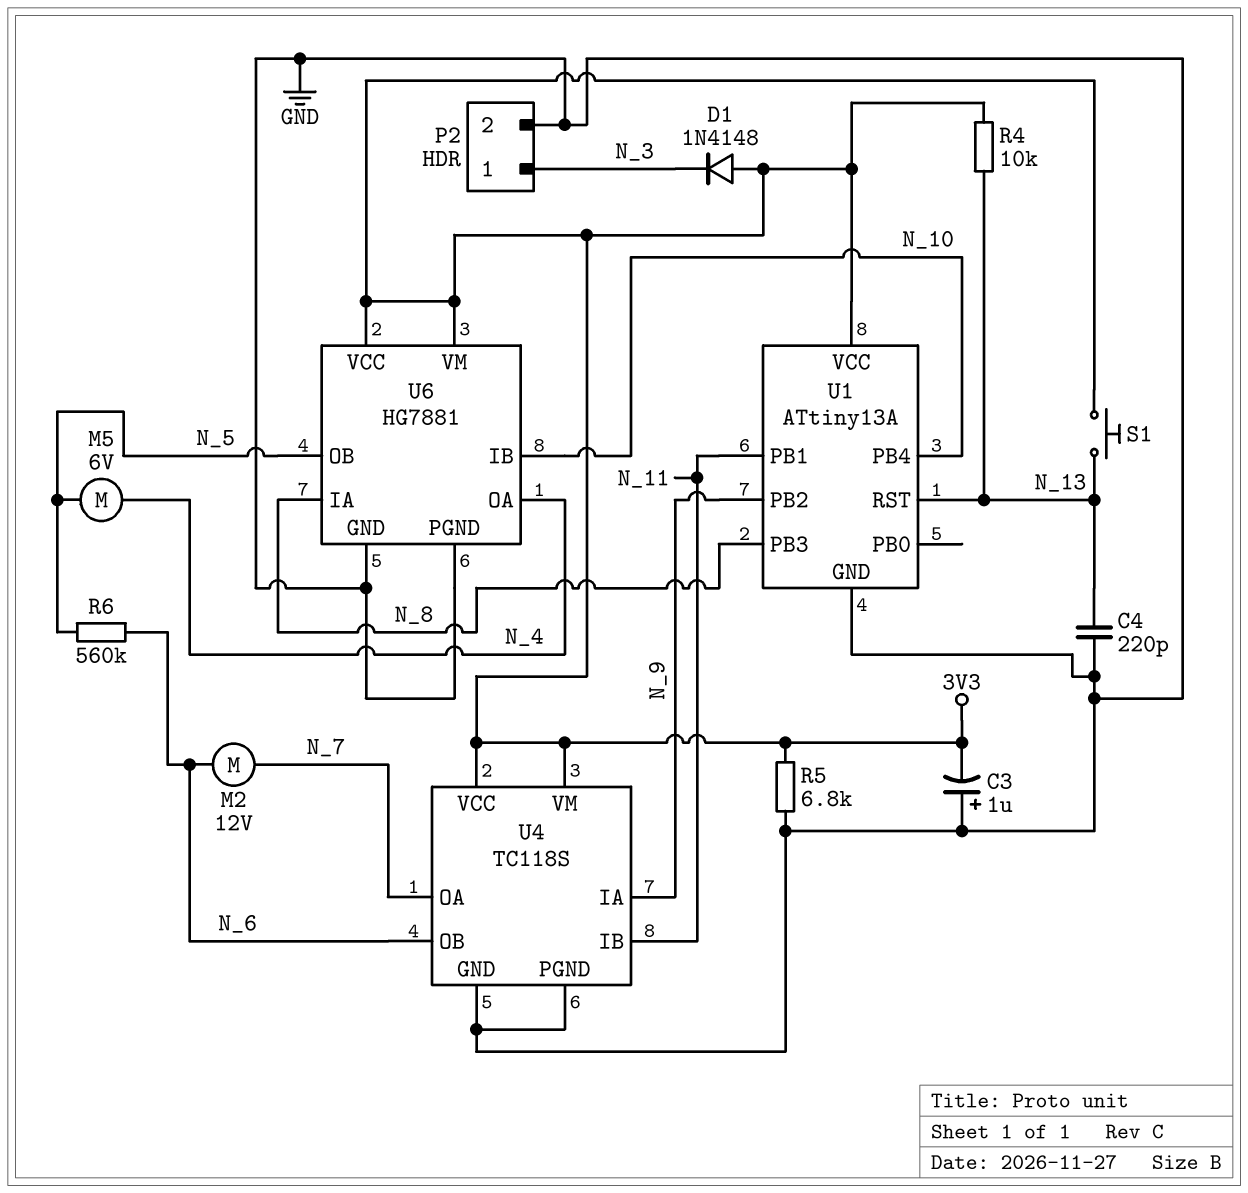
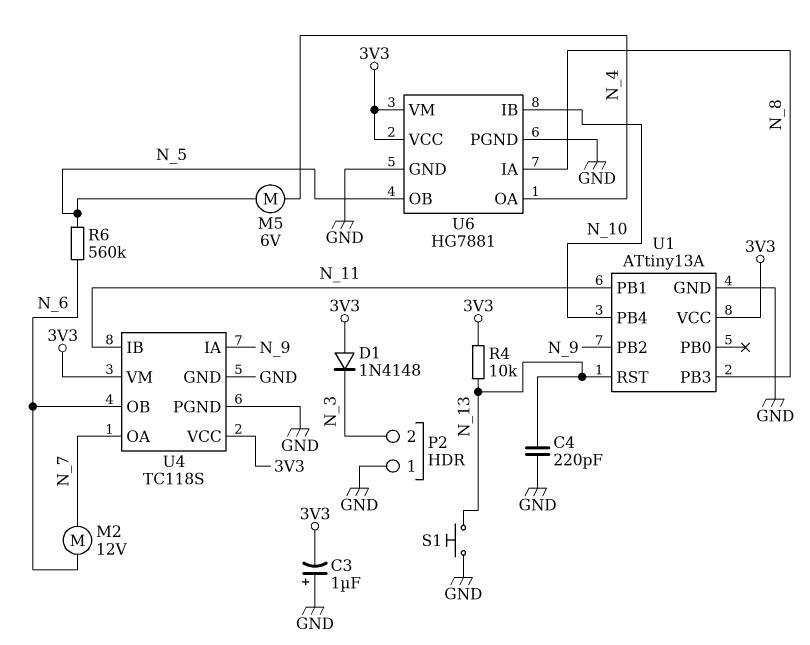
P2 pin 1: N_3 -> GND
P2 pin 2: GND -> N_3
R5: 6.8k (3V3, GND) -> none
S1: button (3V3, N_13) -> button (GND, N_13)

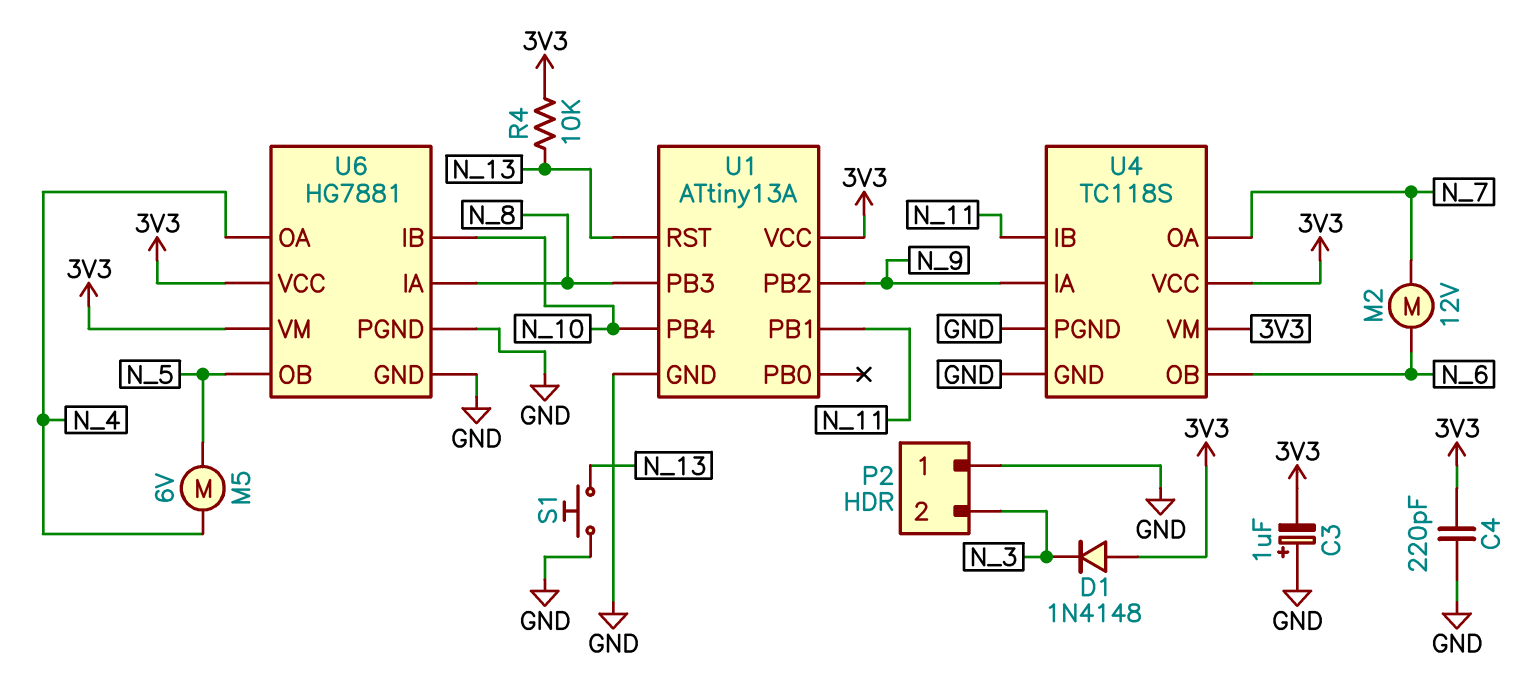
C4: 220pF (GND, N_13) -> 220pF (3V3, GND)
R6: 560k (N_5, N_6) -> none

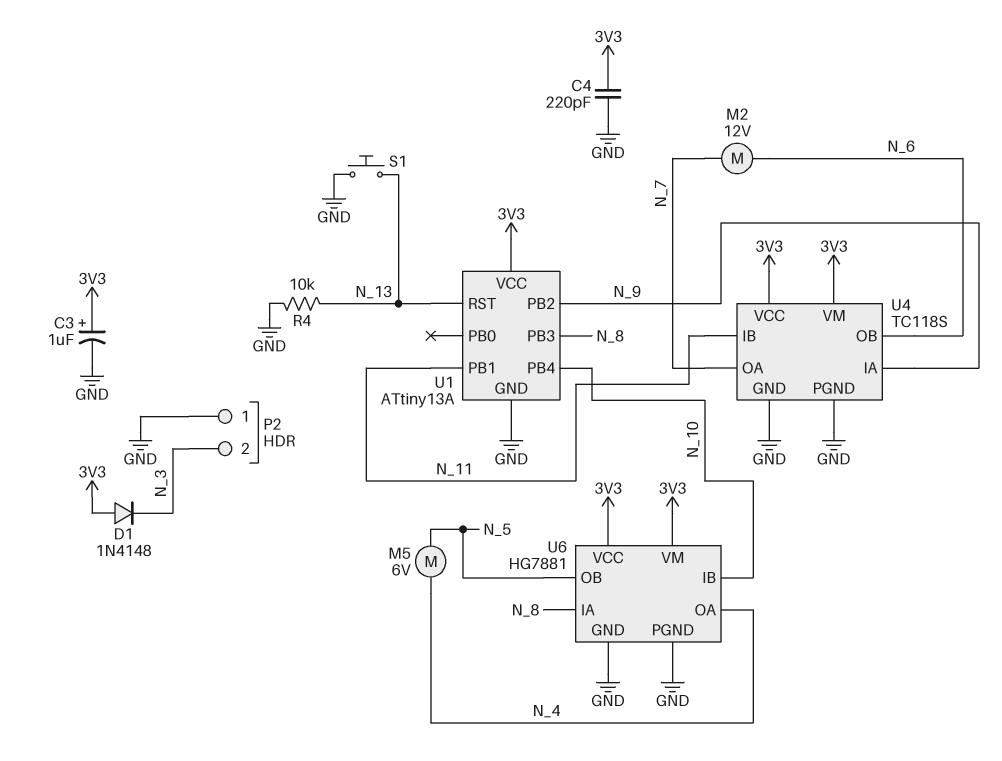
C3: 1uF (plus GND, minus 3V3) -> 1uF (plus 3V3, minus GND)
R4: 10k (3V3, N_13) -> 10k (GND, N_13)

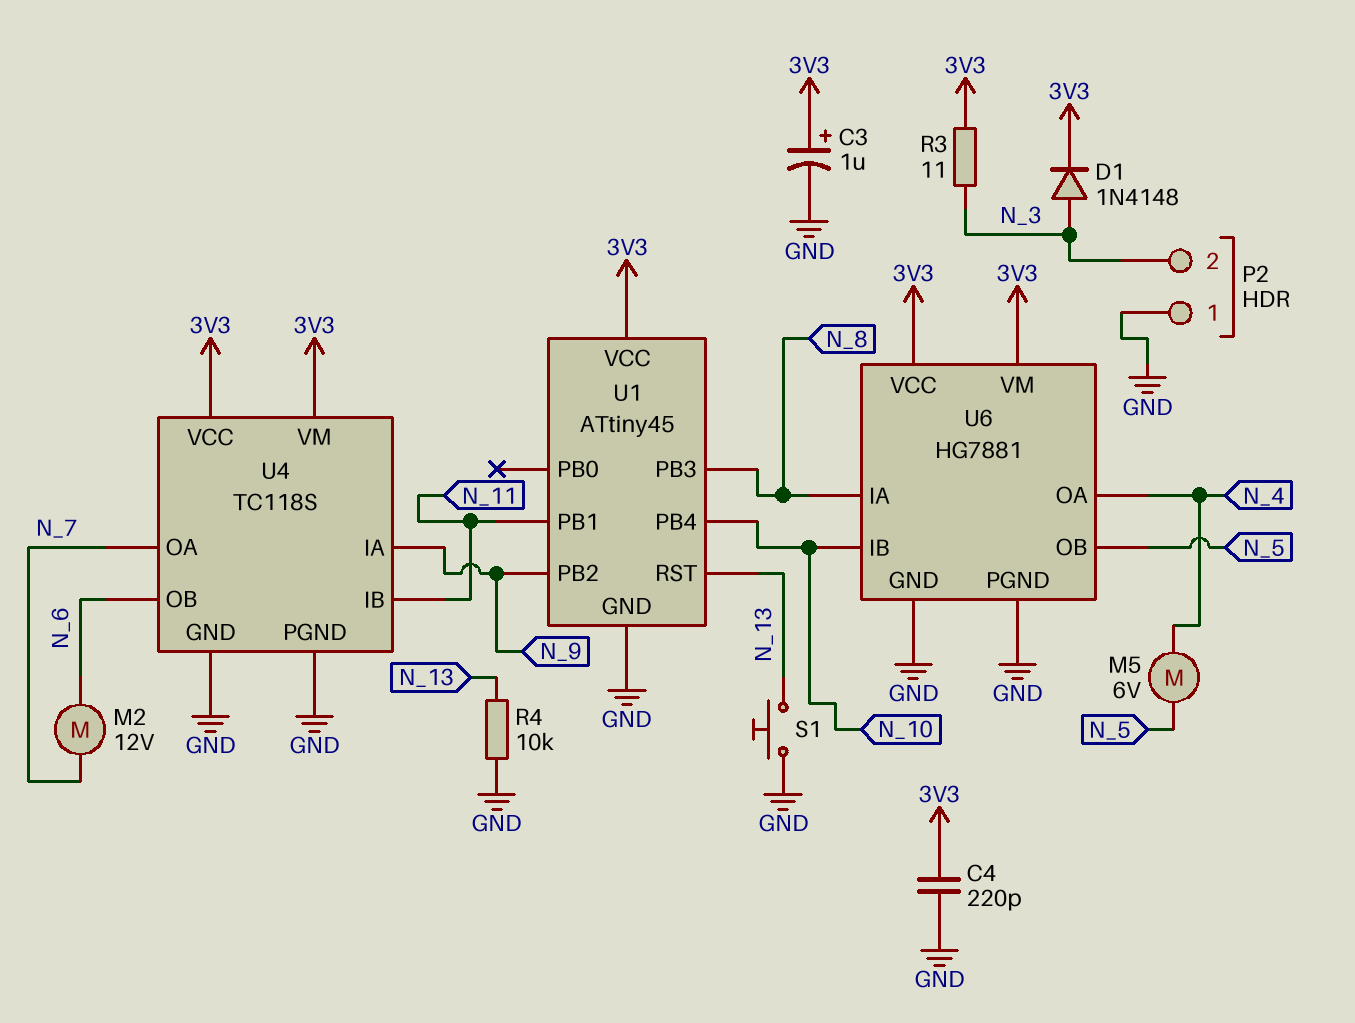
D1: diode 1N4148 (A 3V3, K N_3) -> diode 1N4148 (A N_3, K 3V3)
R3: none -> 11 (3V3, N_3)
U1: ATtiny13A -> ATtiny45

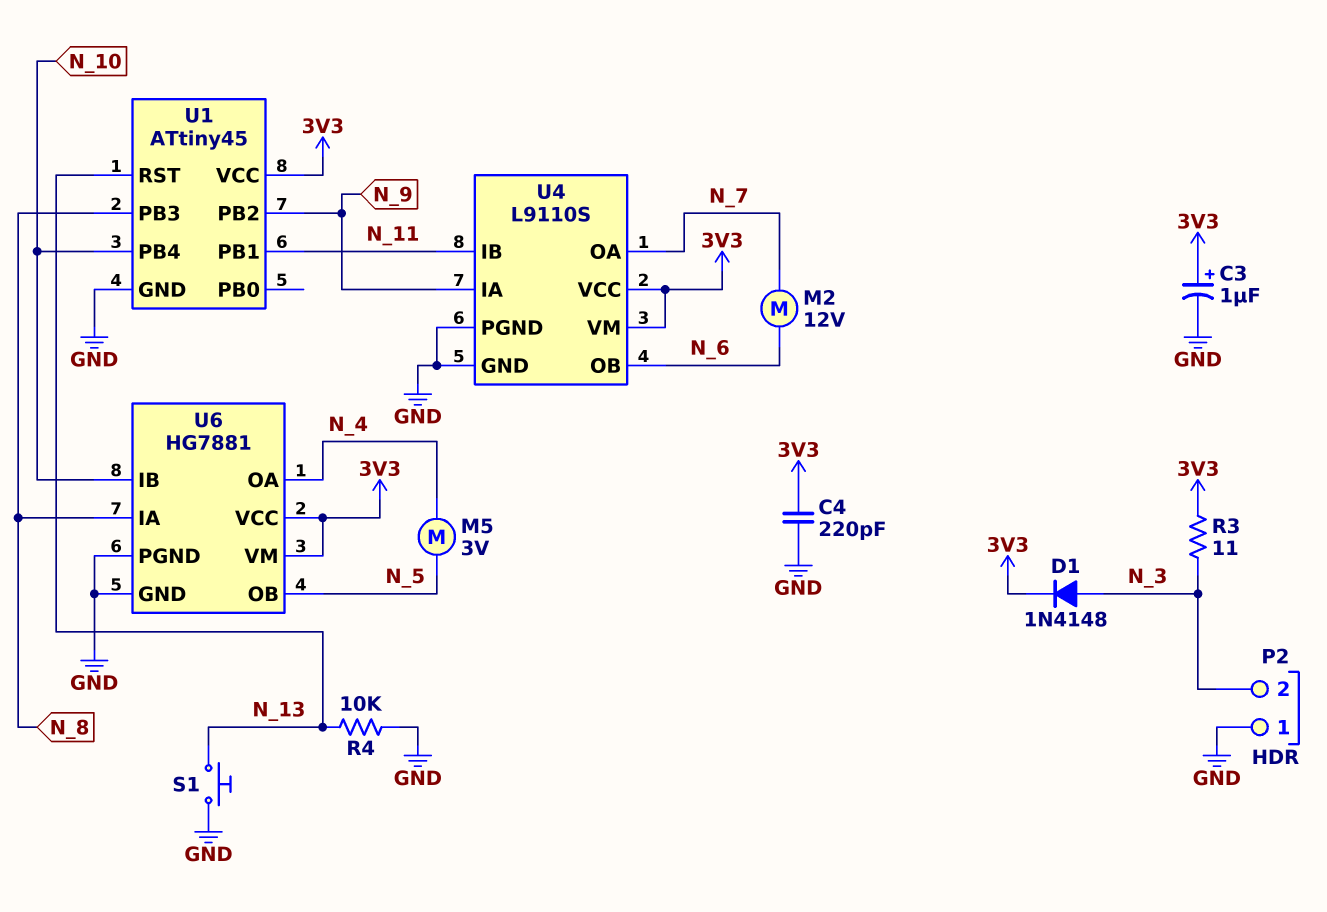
M5: motor 6V (N_4, N_5) -> motor 3V (N_4, N_5)
U4: TC118S -> L9110S

